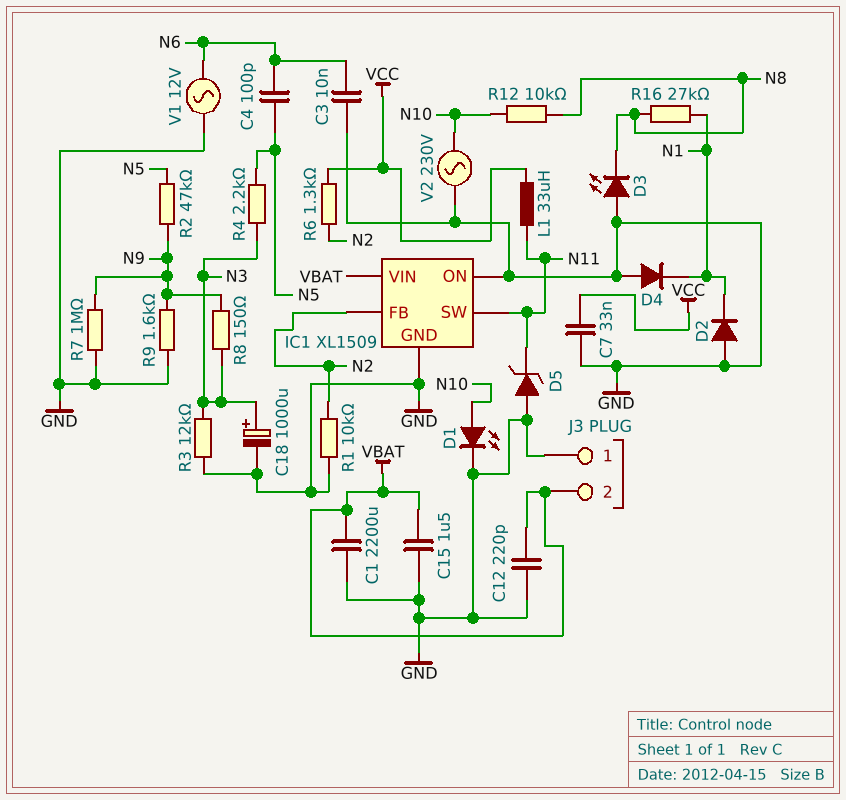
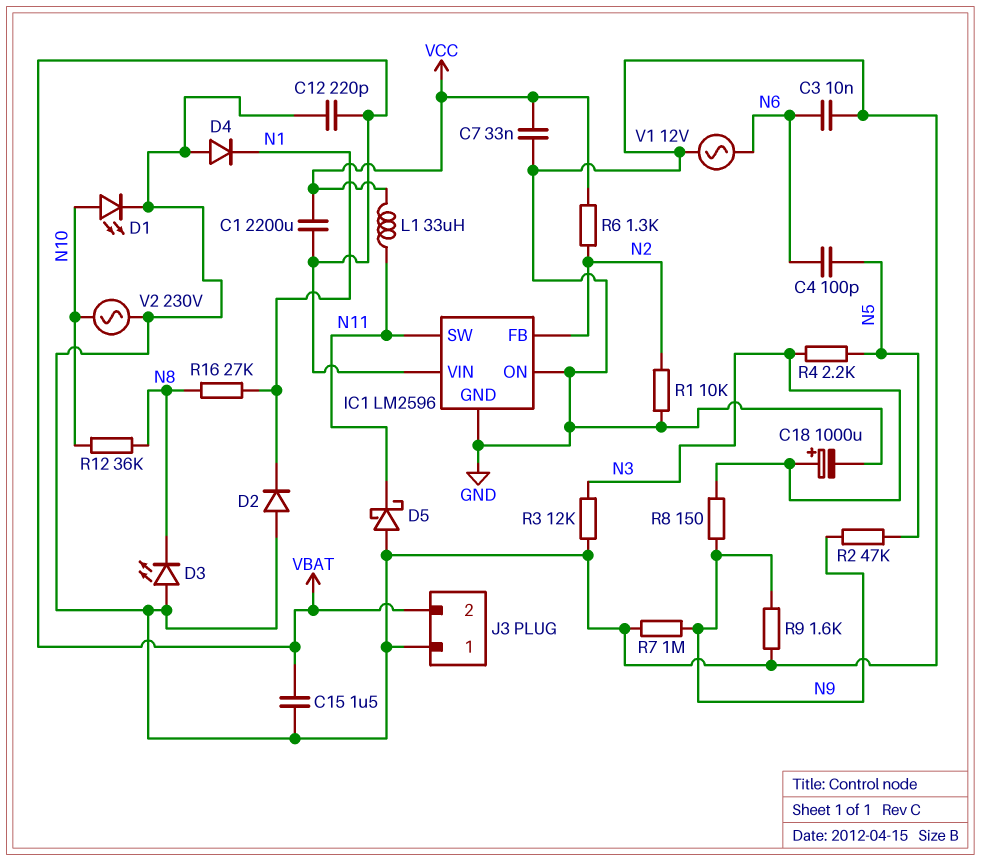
C1: 2200uF (GND, VBAT) -> 2200uF (VBAT, VCC)
D5: zener (A GND, K N11) -> schottky (A GND, K N11)
IC1: XL1509 -> LM2596
R12: 10k (N8, N10) -> 36k (N8, N10)

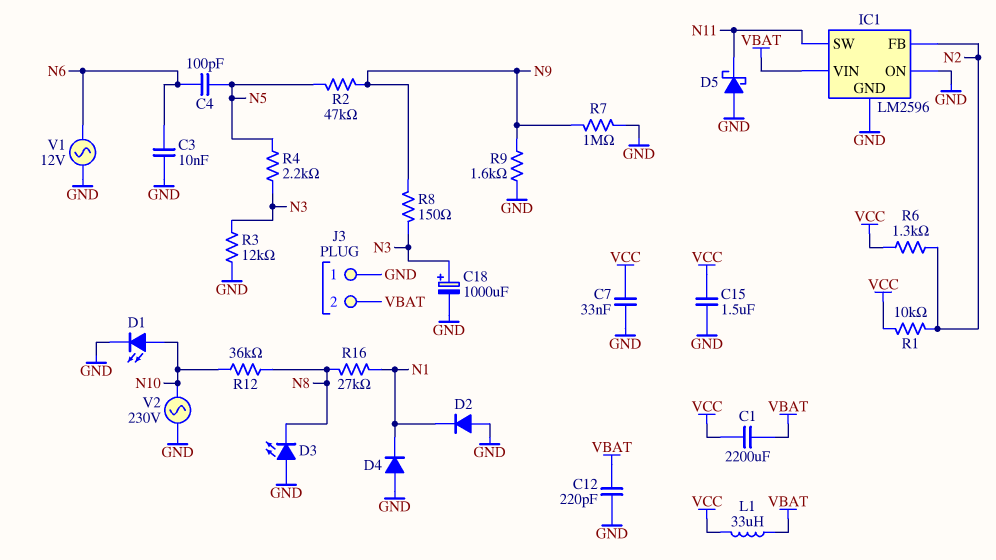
C15: 1.5uF (GND, VBAT) -> 1.5uF (GND, VCC)
L1: 33uH (N11, VCC) -> 33uH (VBAT, VCC)
R1: 10k (GND, N2) -> 10k (N2, VCC)

